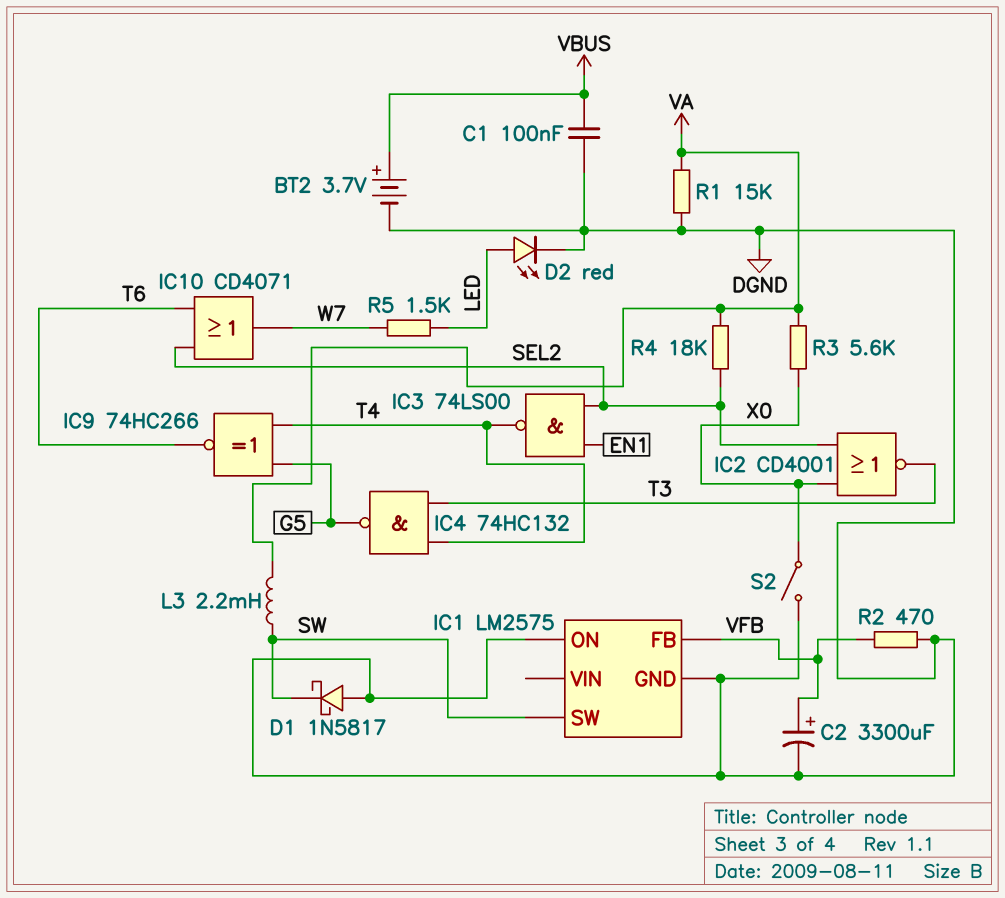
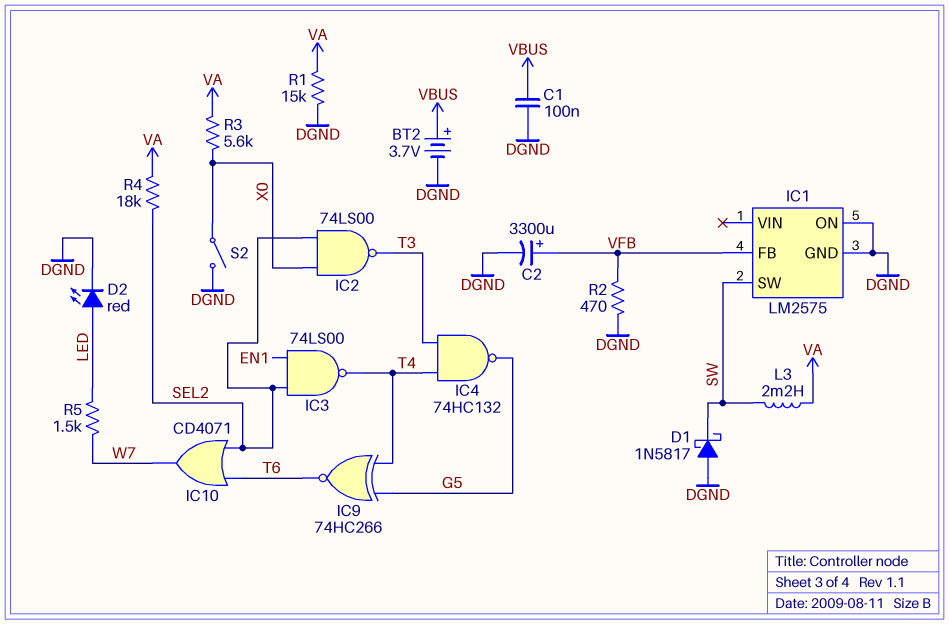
IC2: NOR CD4001 (in SEL2, in X0, out T3) -> NAND 74LS00 (in SEL2, in X0, out T3)

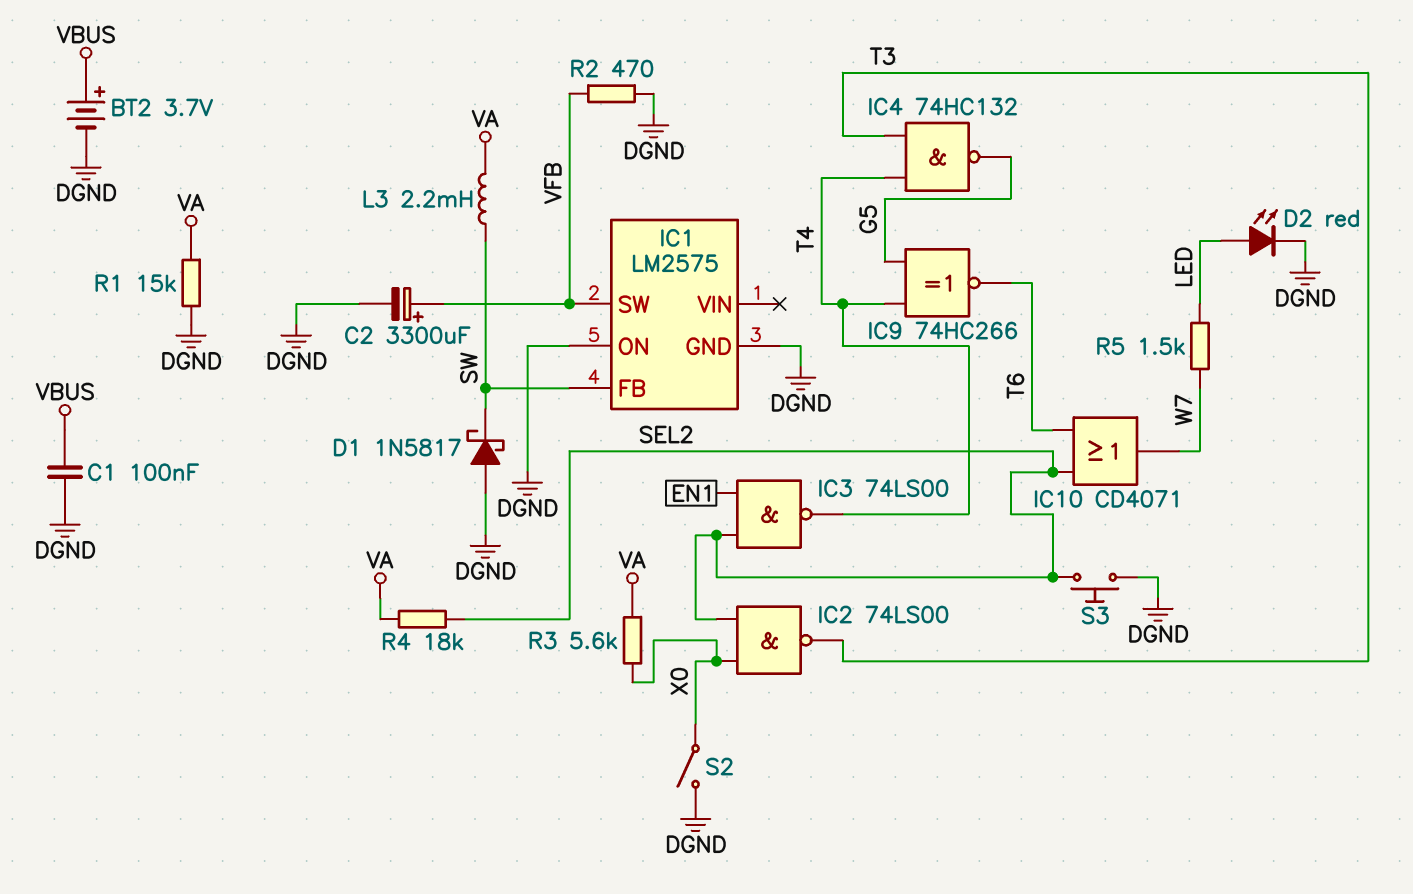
IC1 pin FB: VFB -> SW
IC1 pin SW: SW -> VFB
S3: none -> button (DGND, SEL2)

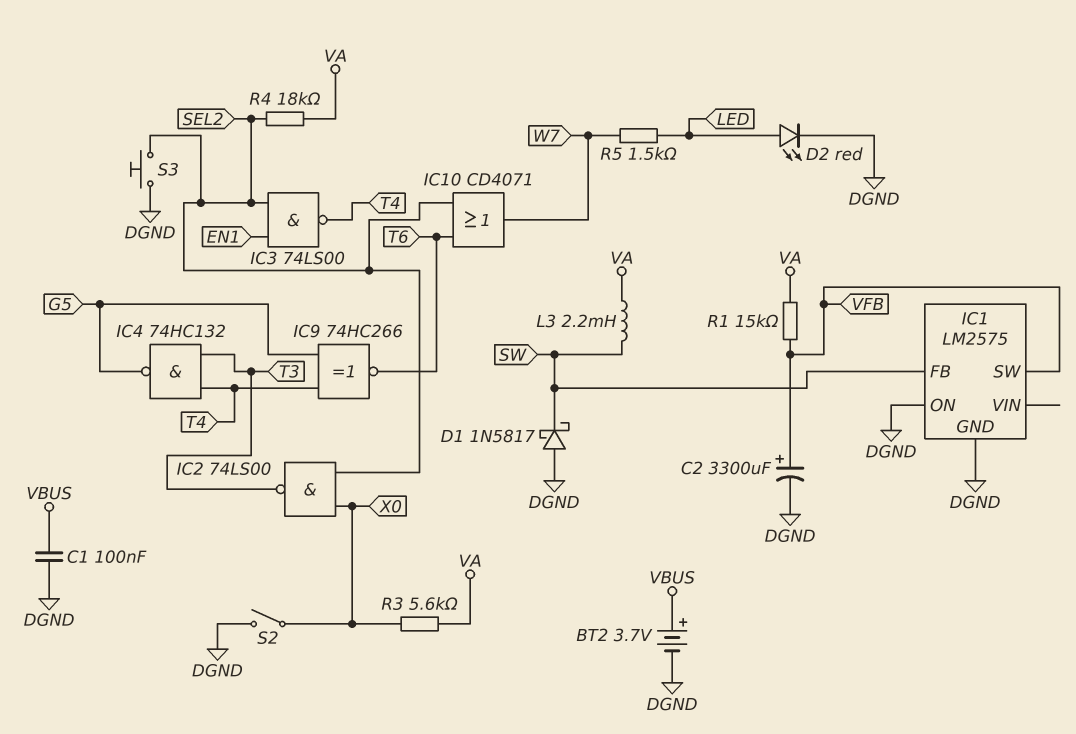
R1: 15k (DGND, VA) -> 15k (VA, VFB)
R2: 470 (DGND, VFB) -> none

